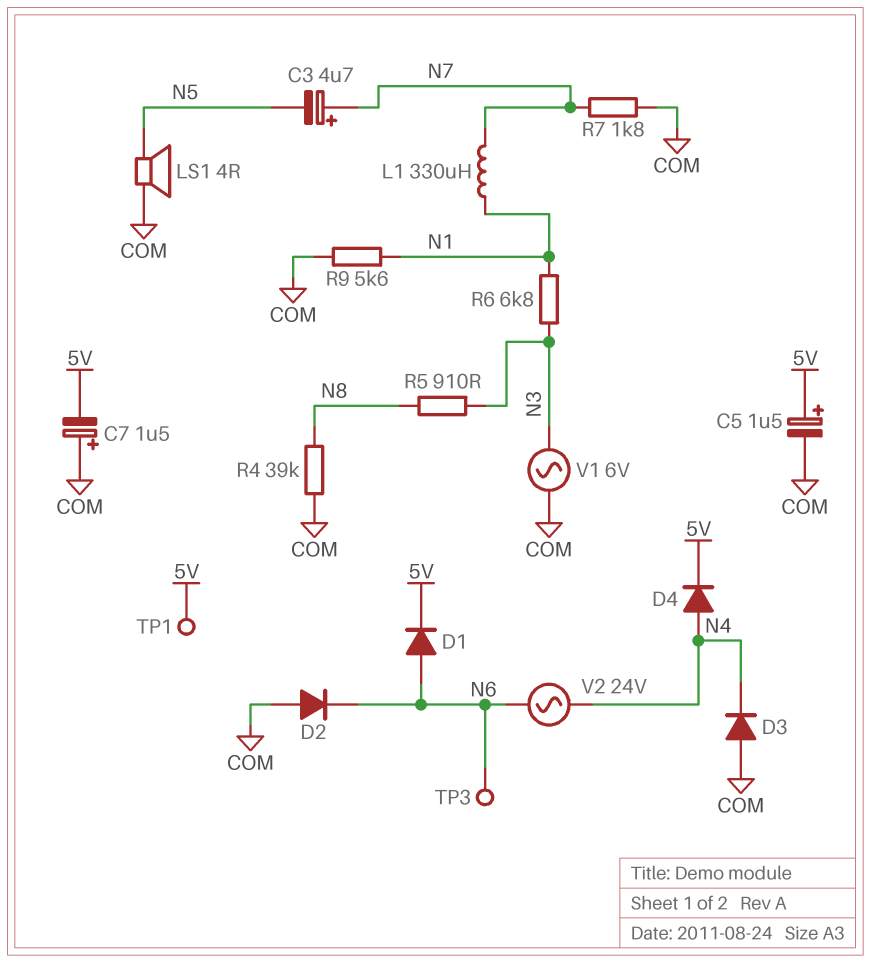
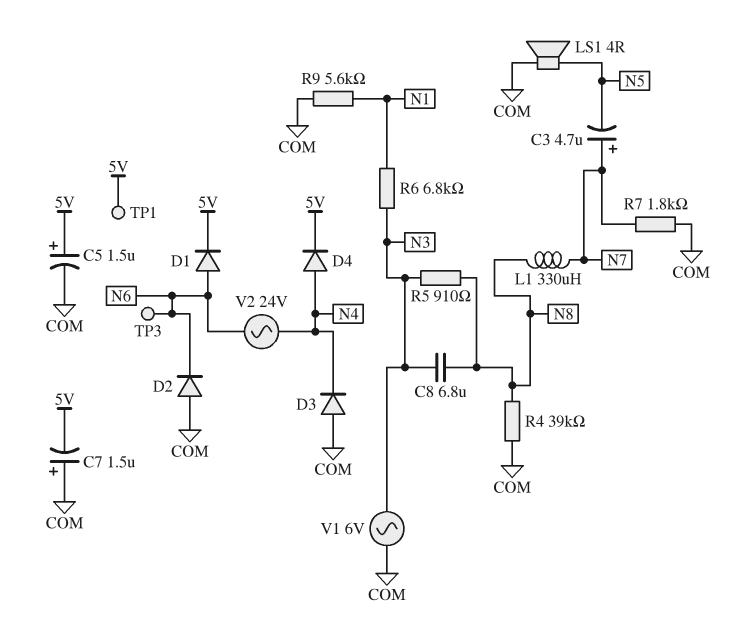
C8: none -> 6.8uF (N3, N8)
L1: 330uH (N1, N7) -> 330uH (N7, N8)

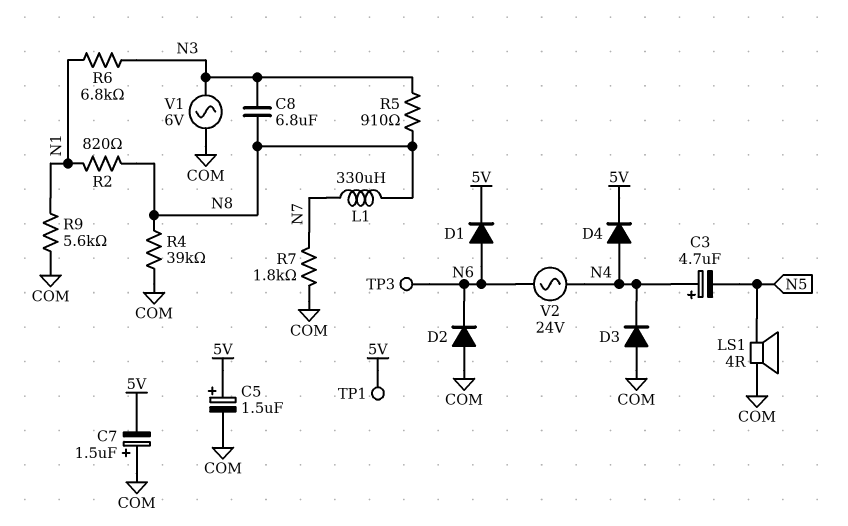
C3: 4.7uF (plus N7, minus N5) -> 4.7uF (plus N4, minus N5)
R2: none -> 820 (N1, N8)

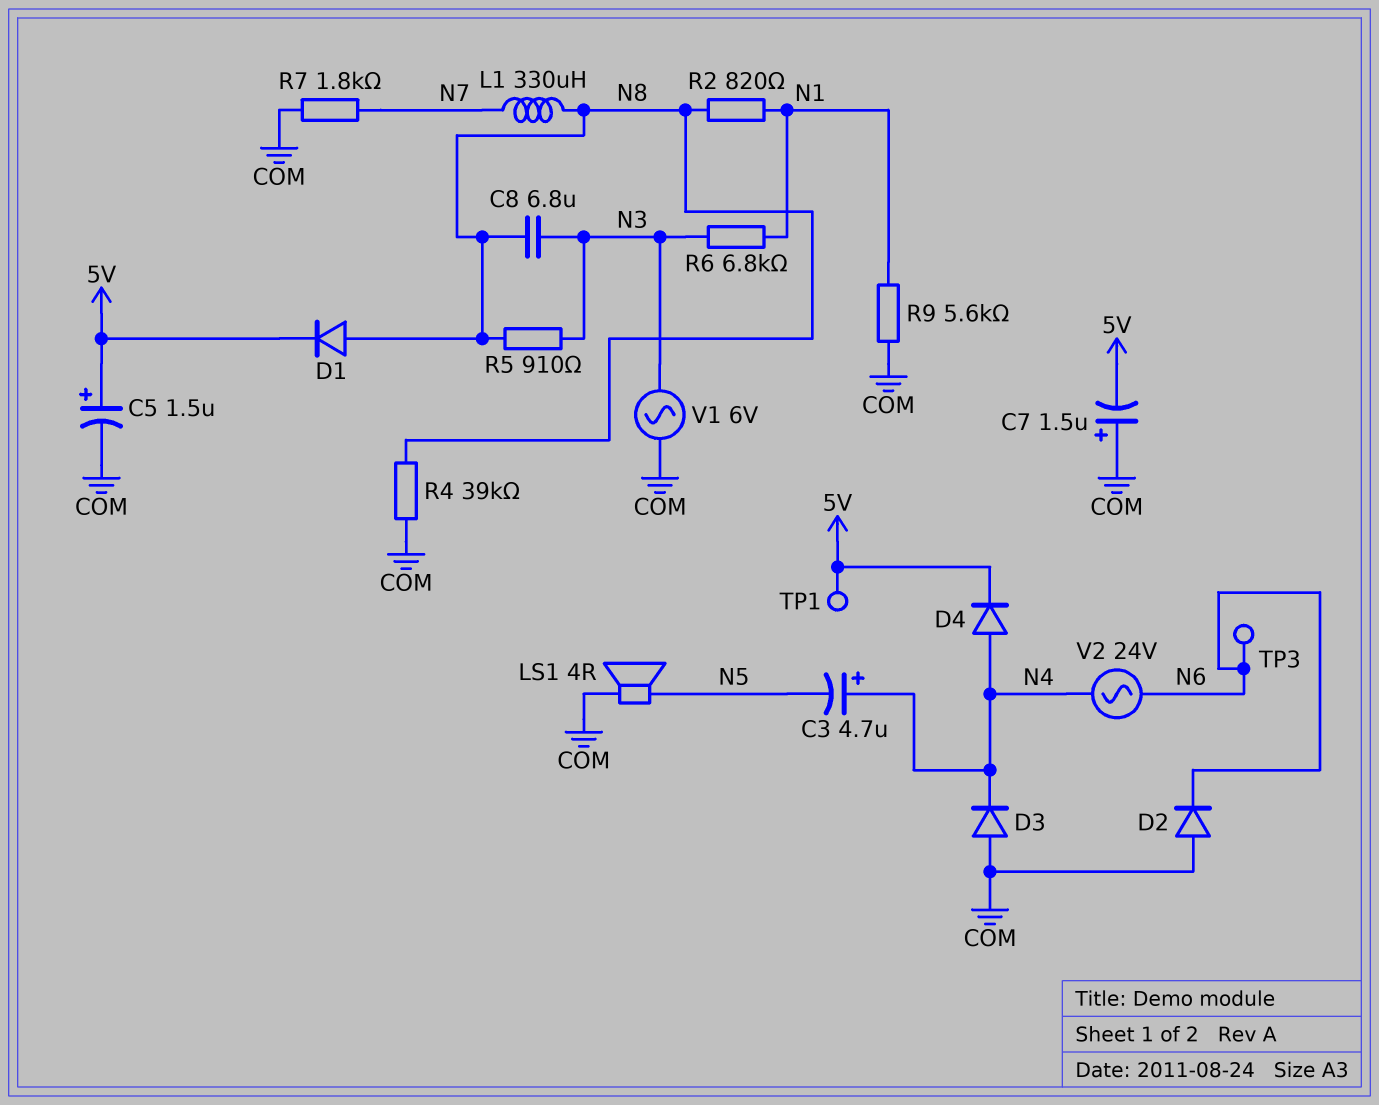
D1: diode (A N6, K 5V) -> diode (A N8, K 5V)

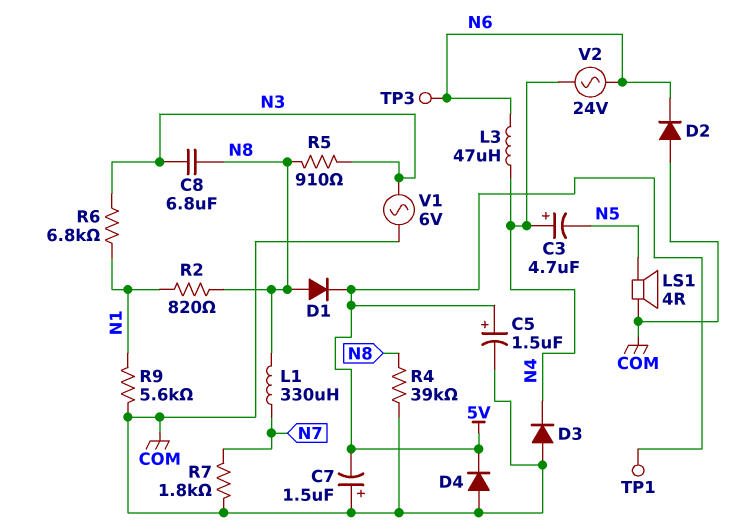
D4: diode (A N4, K 5V) -> diode (A COM, K 5V)
L3: none -> 47uH (N4, N6)

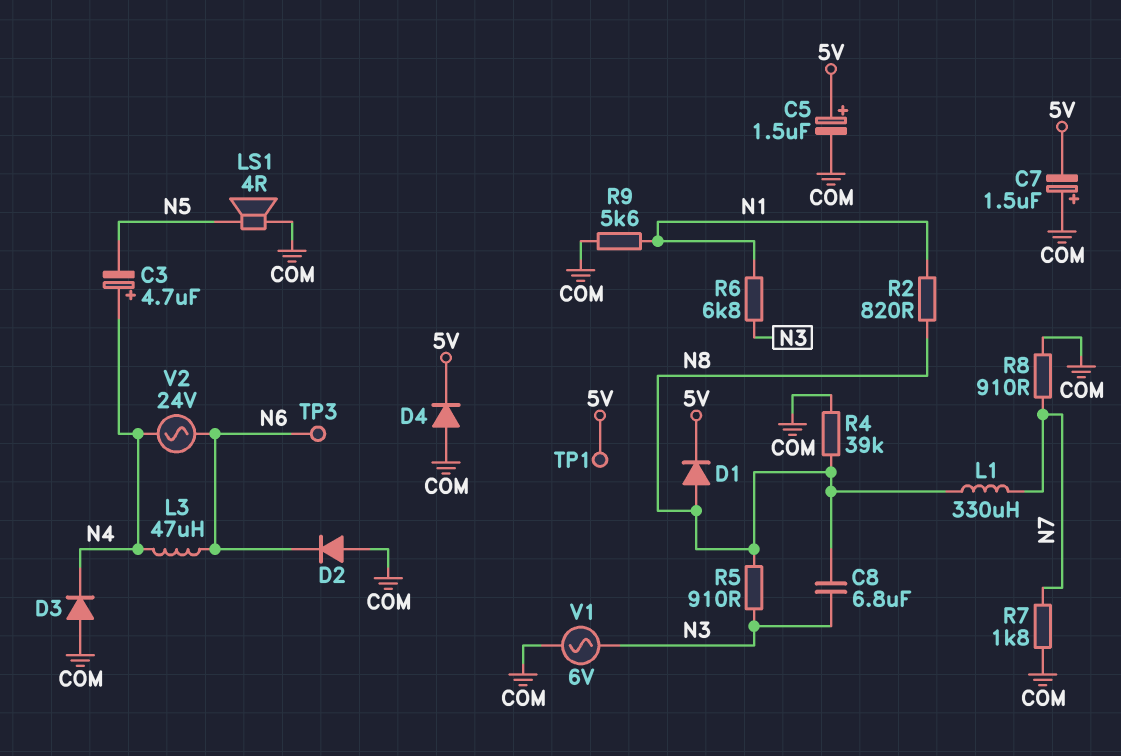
R8: none -> 910 (COM, N7)

